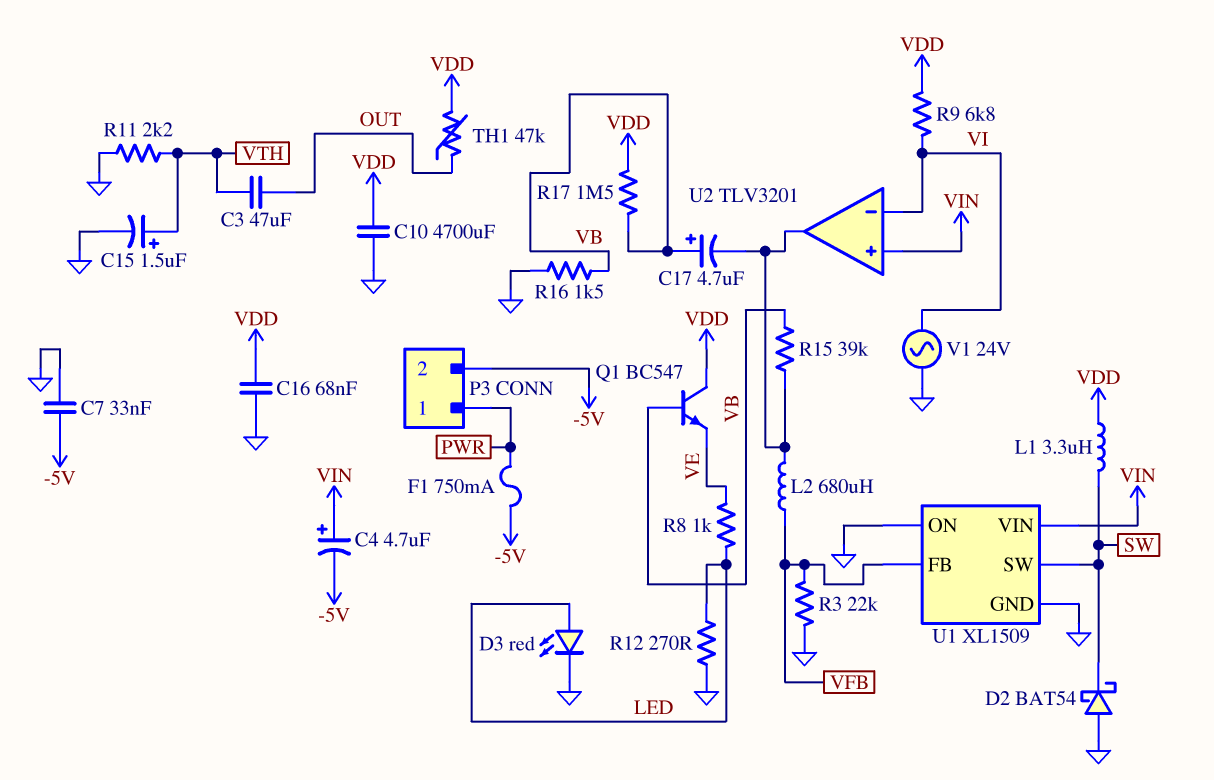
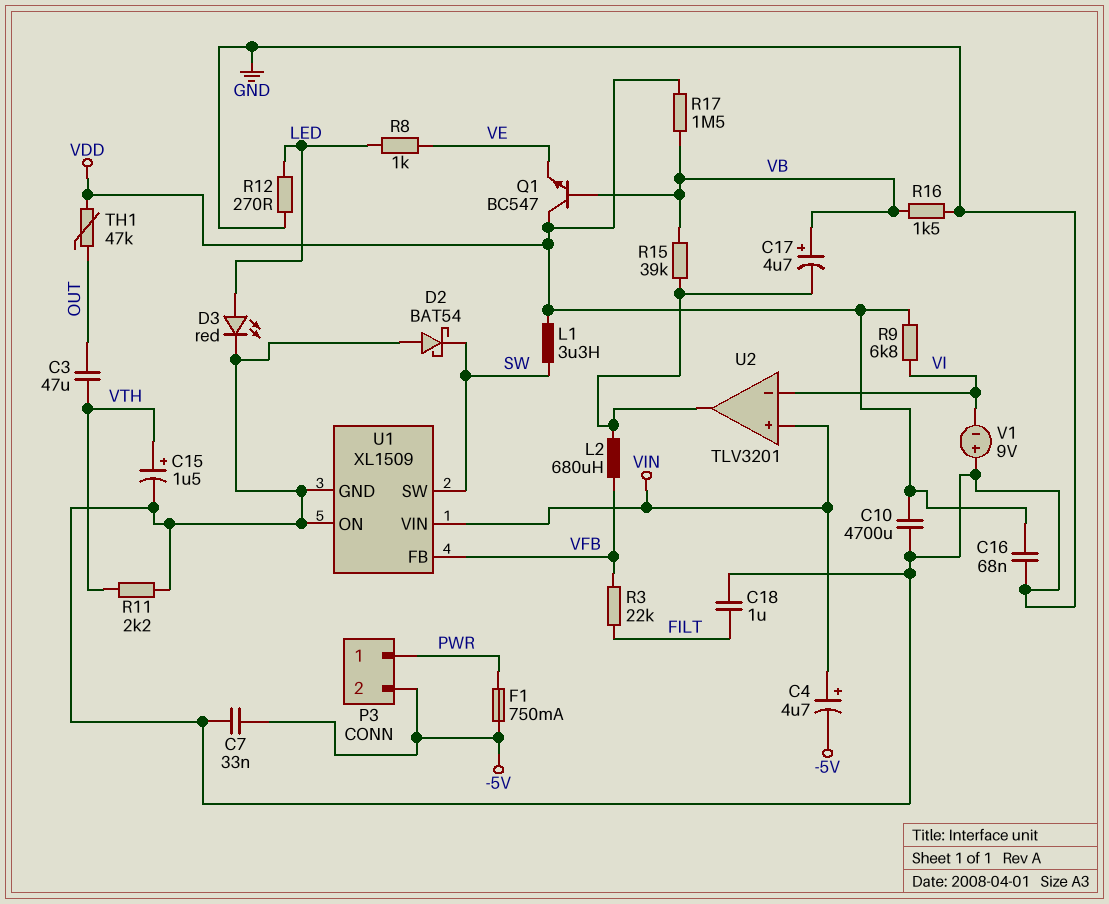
C18: none -> 1uF (FILT, GND)
R3: 22k (GND, VFB) -> 22k (FILT, VFB)
V1: AC 24V (GND, VI) -> 9V (plus GND, minus VI)

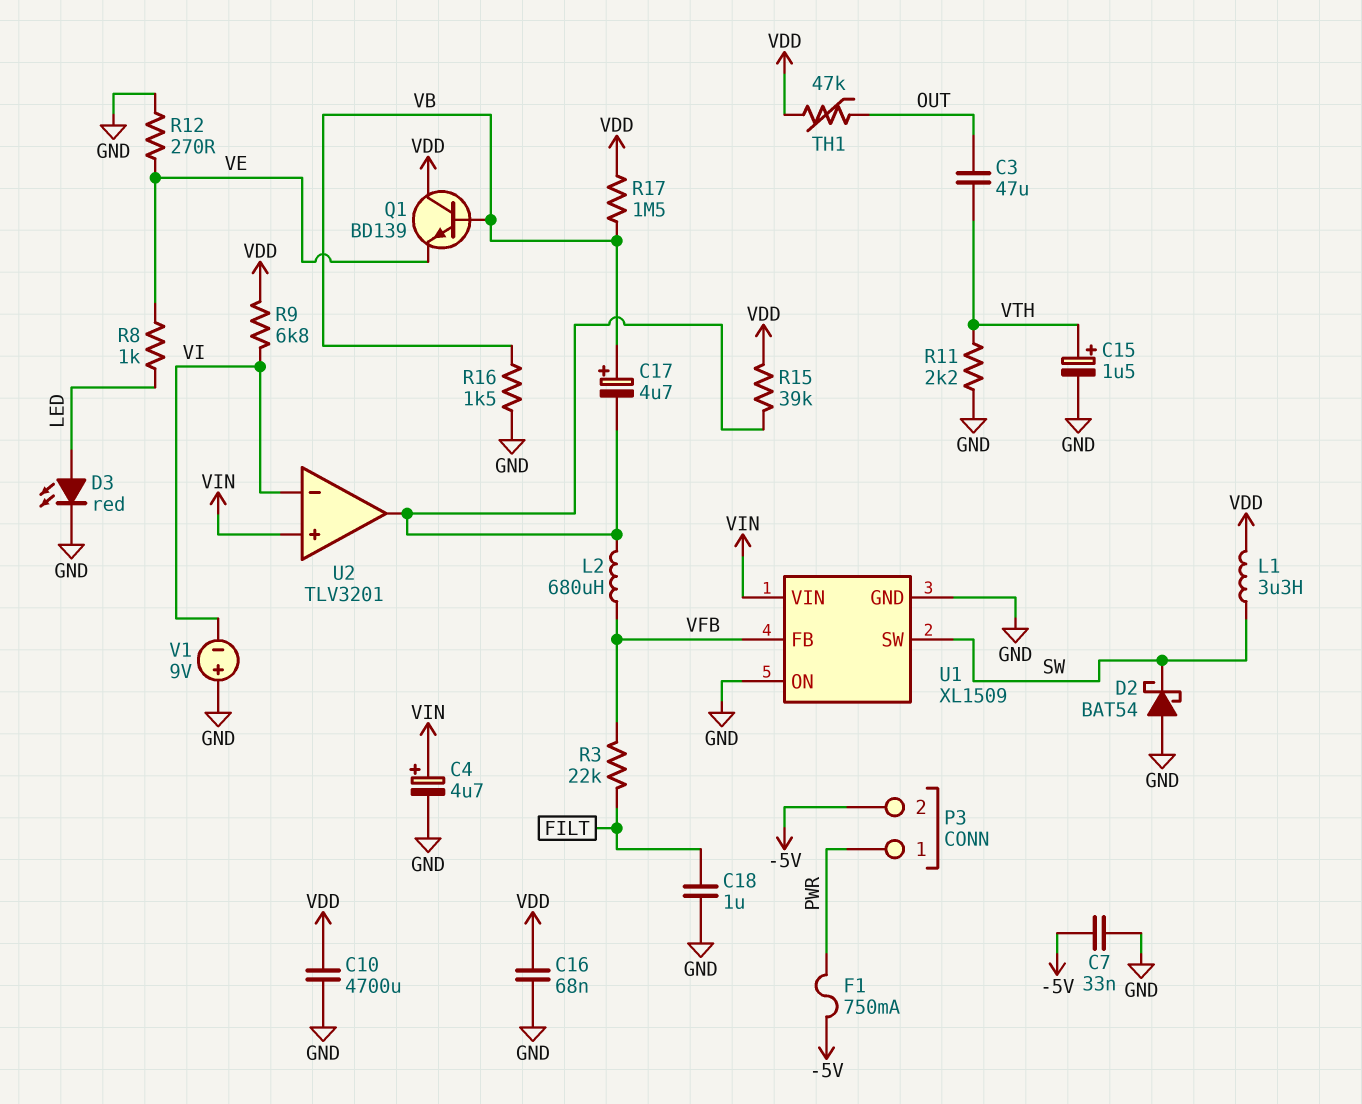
C4: 4.7uF (plus VIN, minus -5V) -> 4.7uF (plus VIN, minus GND)
Q1: NPN BC547 (B VB, C VDD, E VE) -> NPN BD139 (B VB, C VDD, E VE)
R12: 270 (GND, LED) -> 270 (GND, VE)
R15: 39k (U2/out, VB) -> 39k (U2/out, VDD)

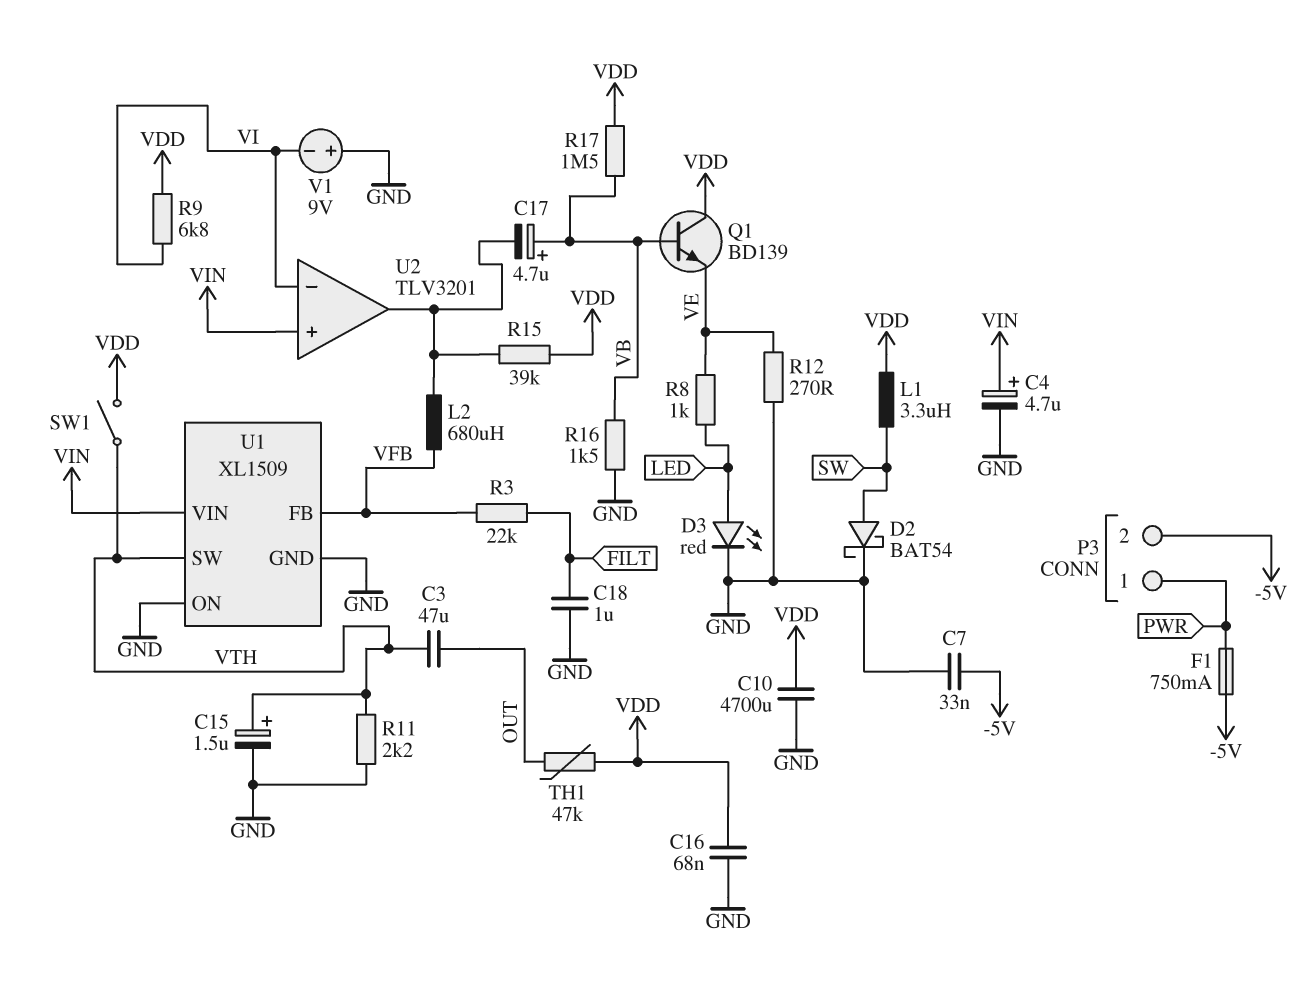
D2: schottky BAT54 (A GND, K SW) -> schottky BAT54 (A SW, K GND)
SW1: none -> switch (VDD, VTH)
U1 pin SW: SW -> VTH

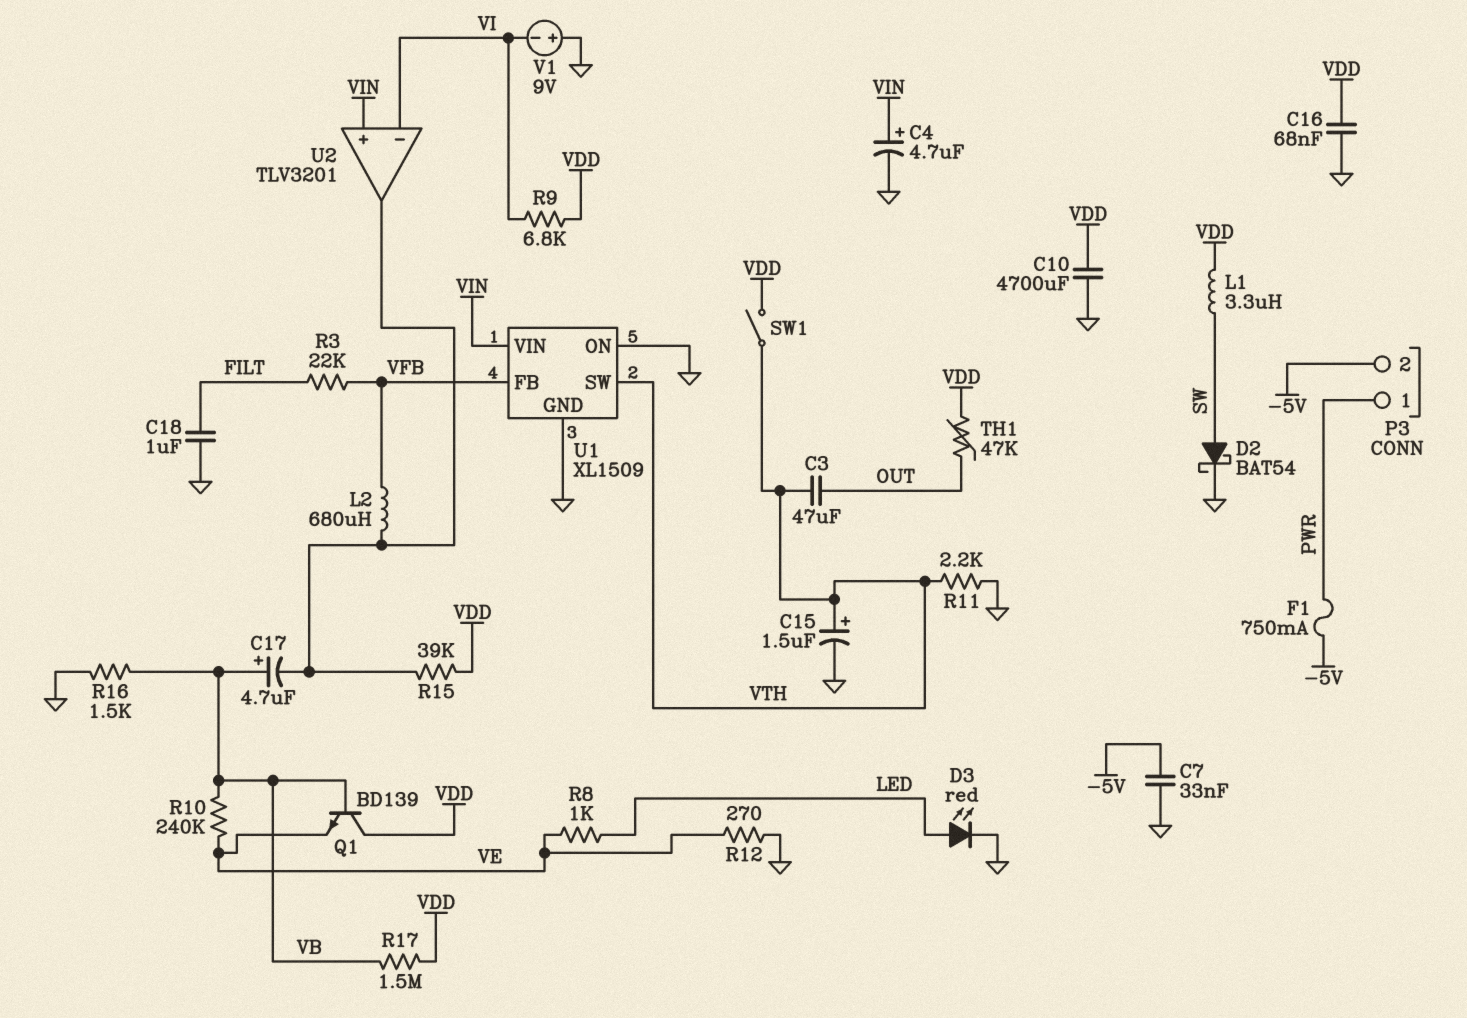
R10: none -> 240k (VB, VE)

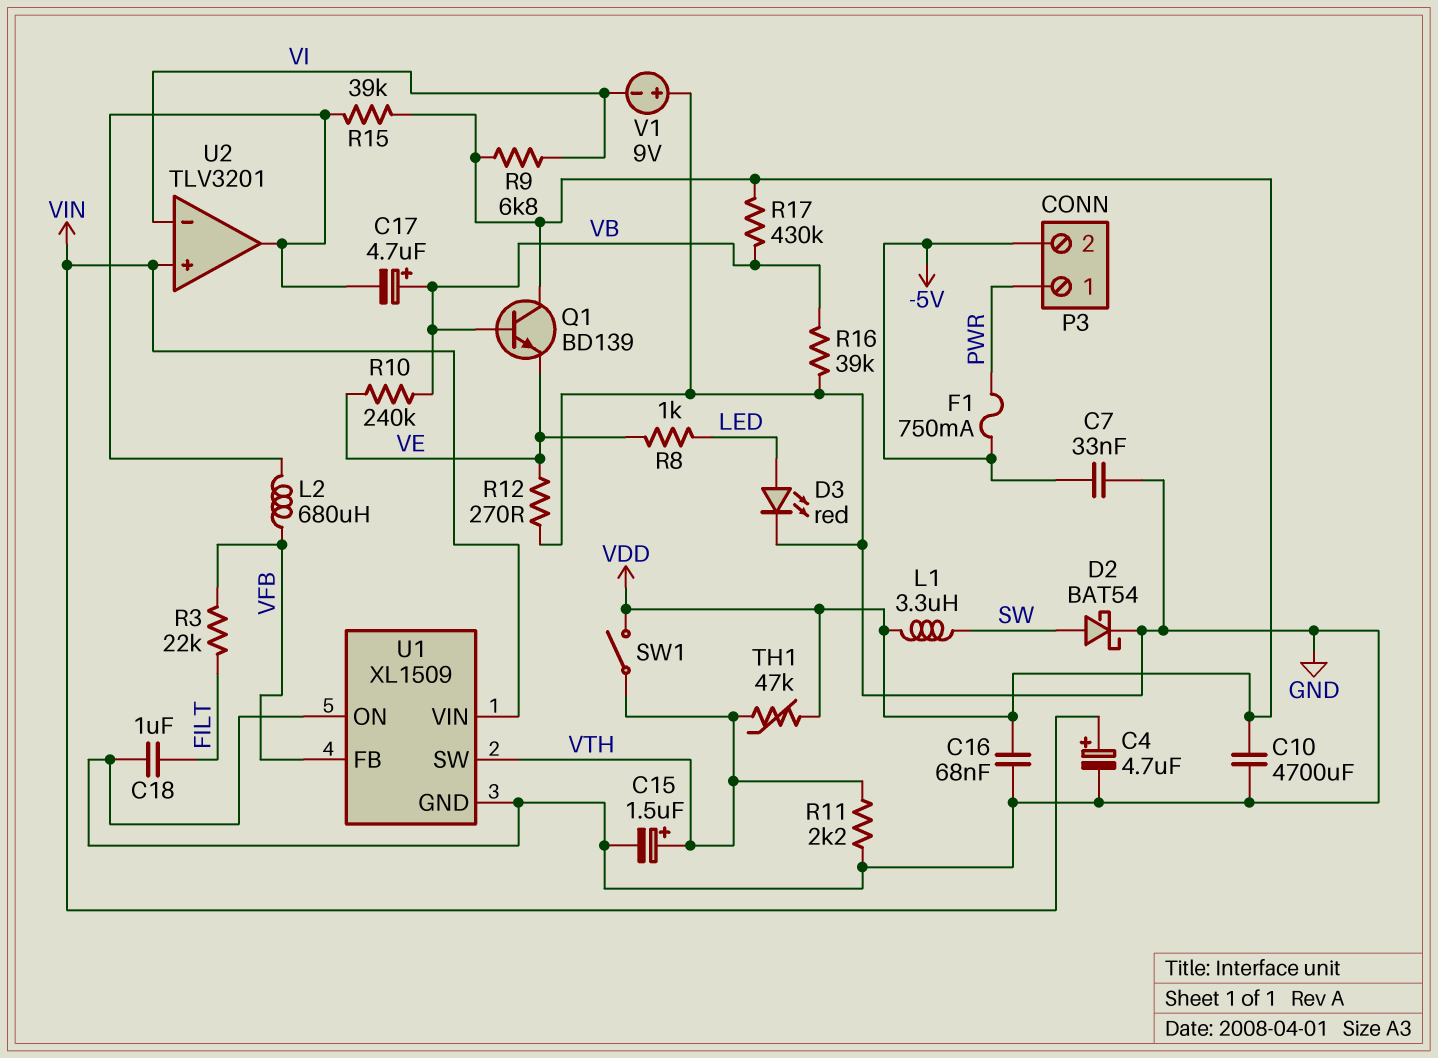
C3: 47uF (OUT, VTH) -> none
R16: 1.5k (GND, VB) -> 39k (GND, VB)
R17: 1.5M (VB, VDD) -> 430k (VB, VDD)
TH1: 47k (OUT, VDD) -> 47k (VDD, VTH)

